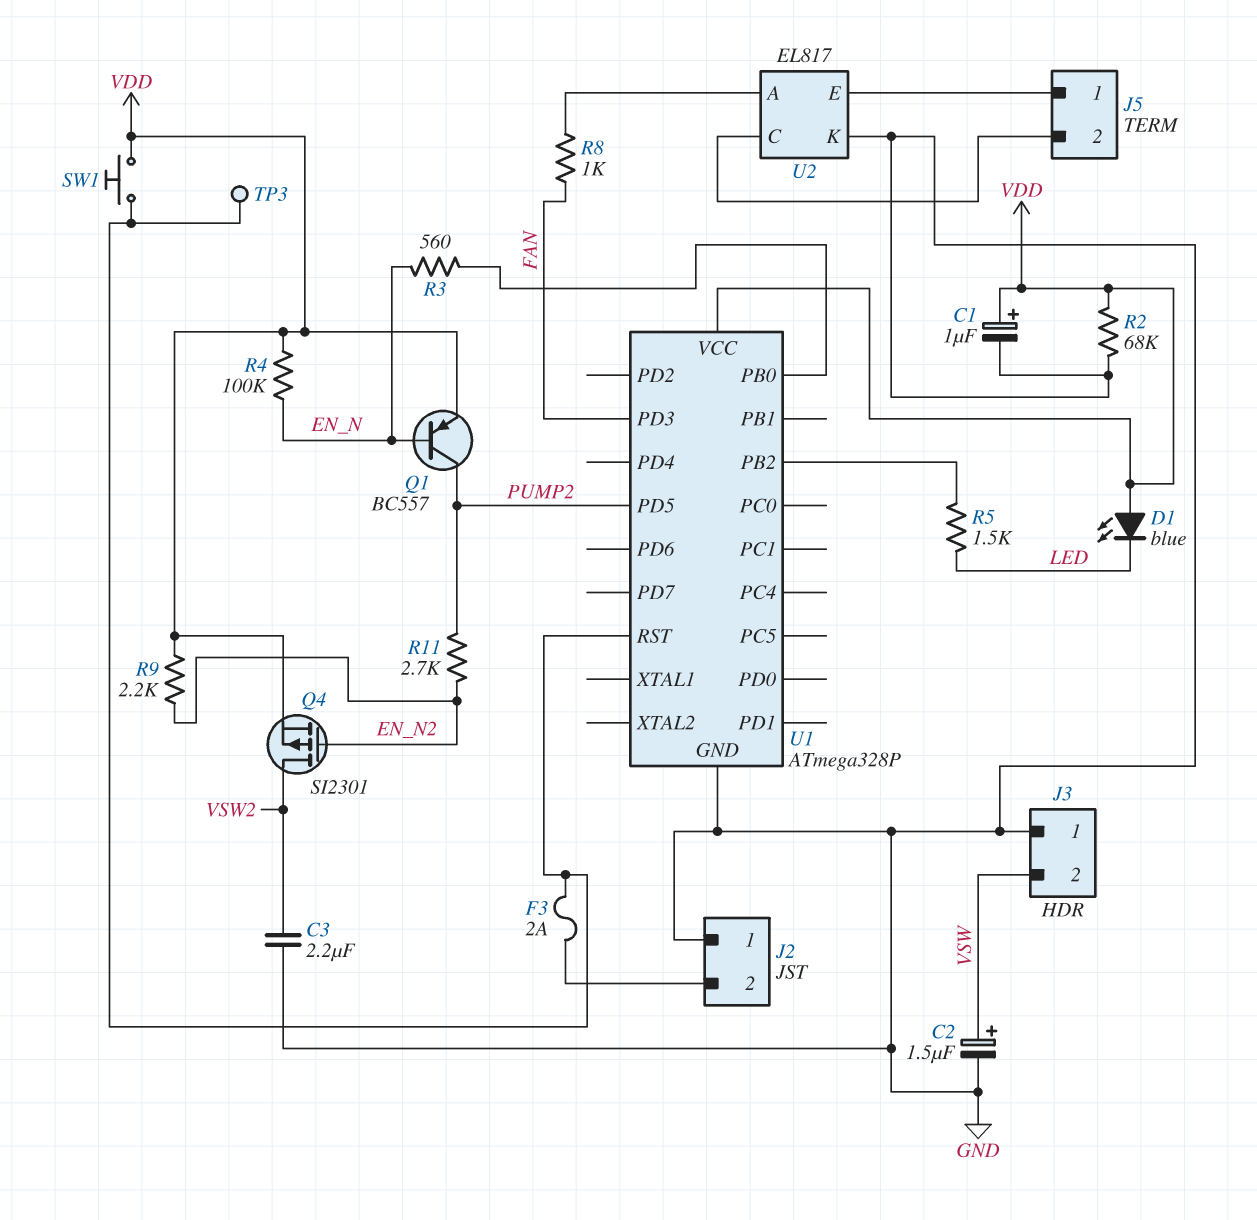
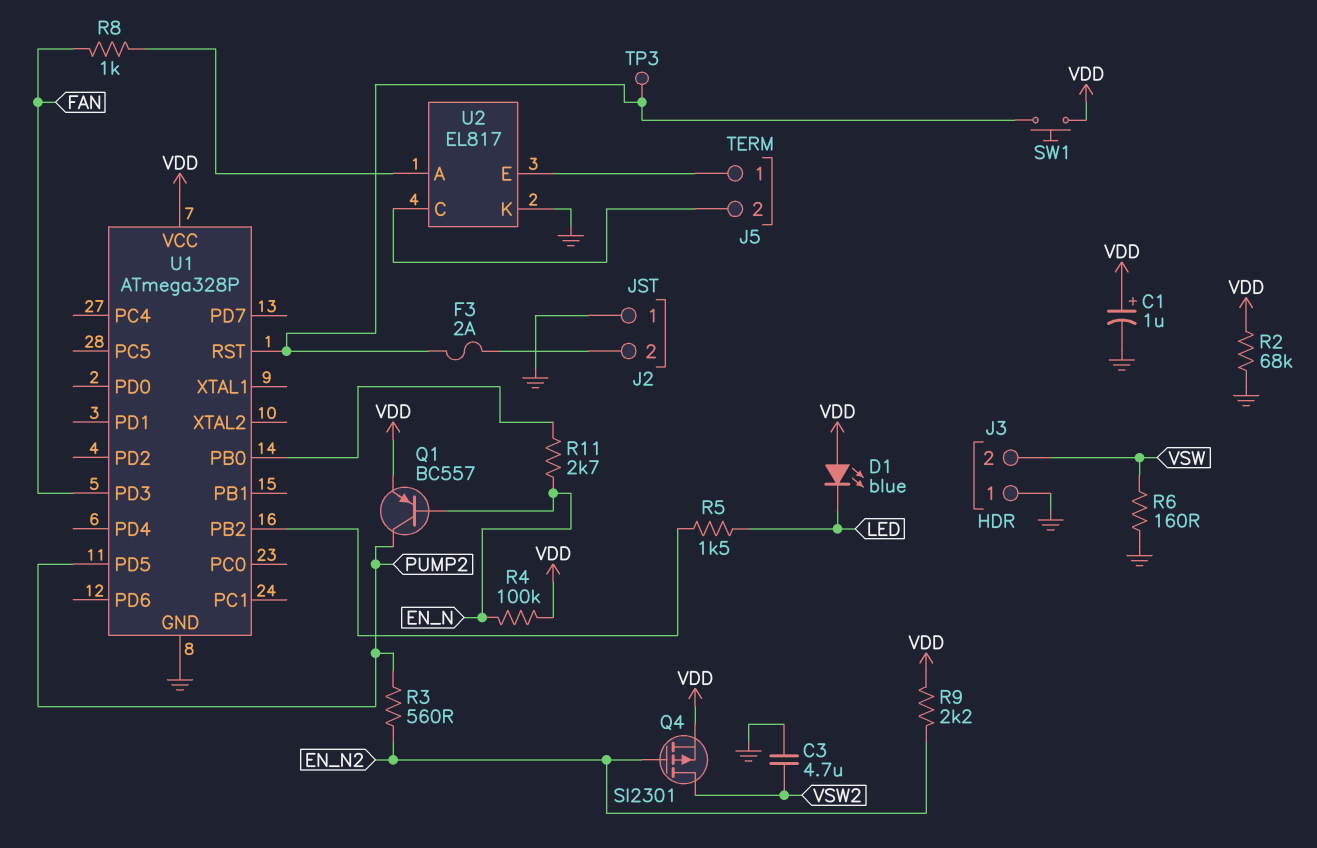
C2: 1.5uF (plus VSW, minus GND) -> none
C3: 2.2uF (GND, VSW2) -> 4.7uF (GND, VSW2)
R3: 560 (EN_N, U1/PB0) -> 560 (EN_N2, PUMP2)
R6: none -> 160 (GND, VSW)
R11: 2.7k (EN_N2, PUMP2) -> 2.7k (EN_N, U1/PB0)

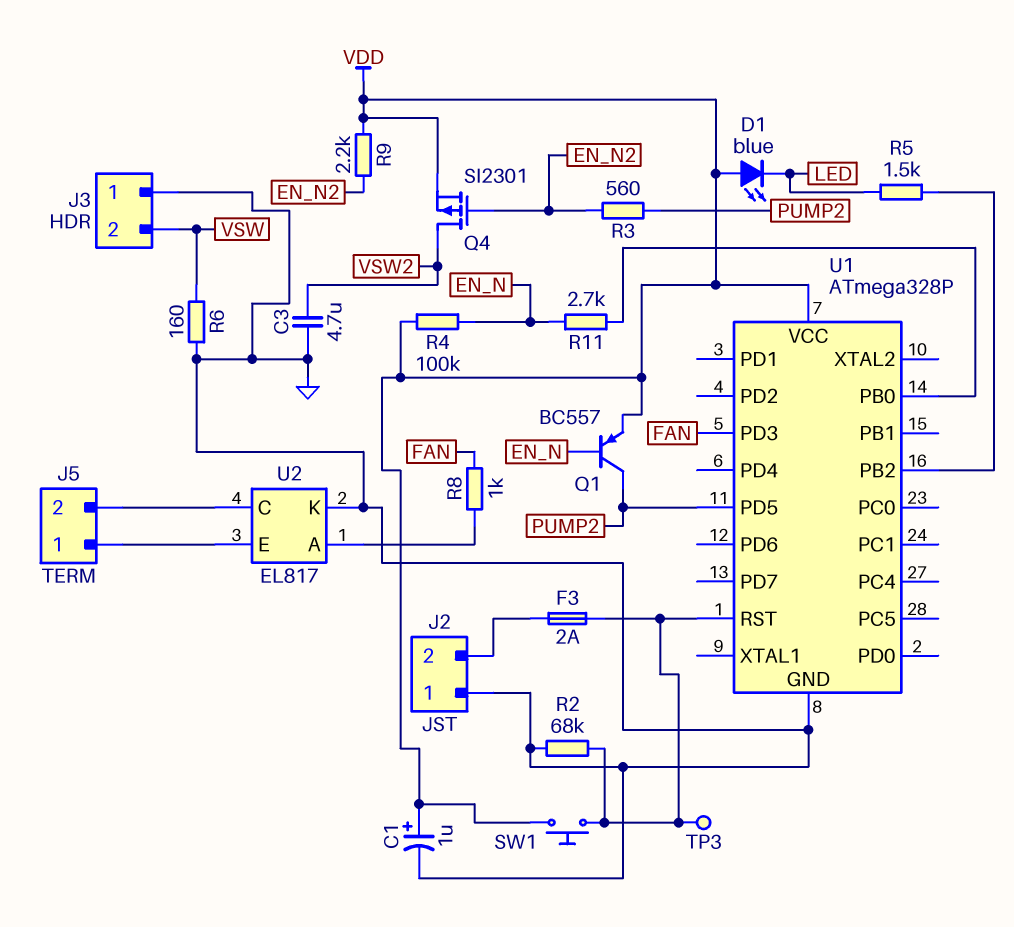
R2: 68k (GND, VDD) -> 68k (GND, U1/RST)

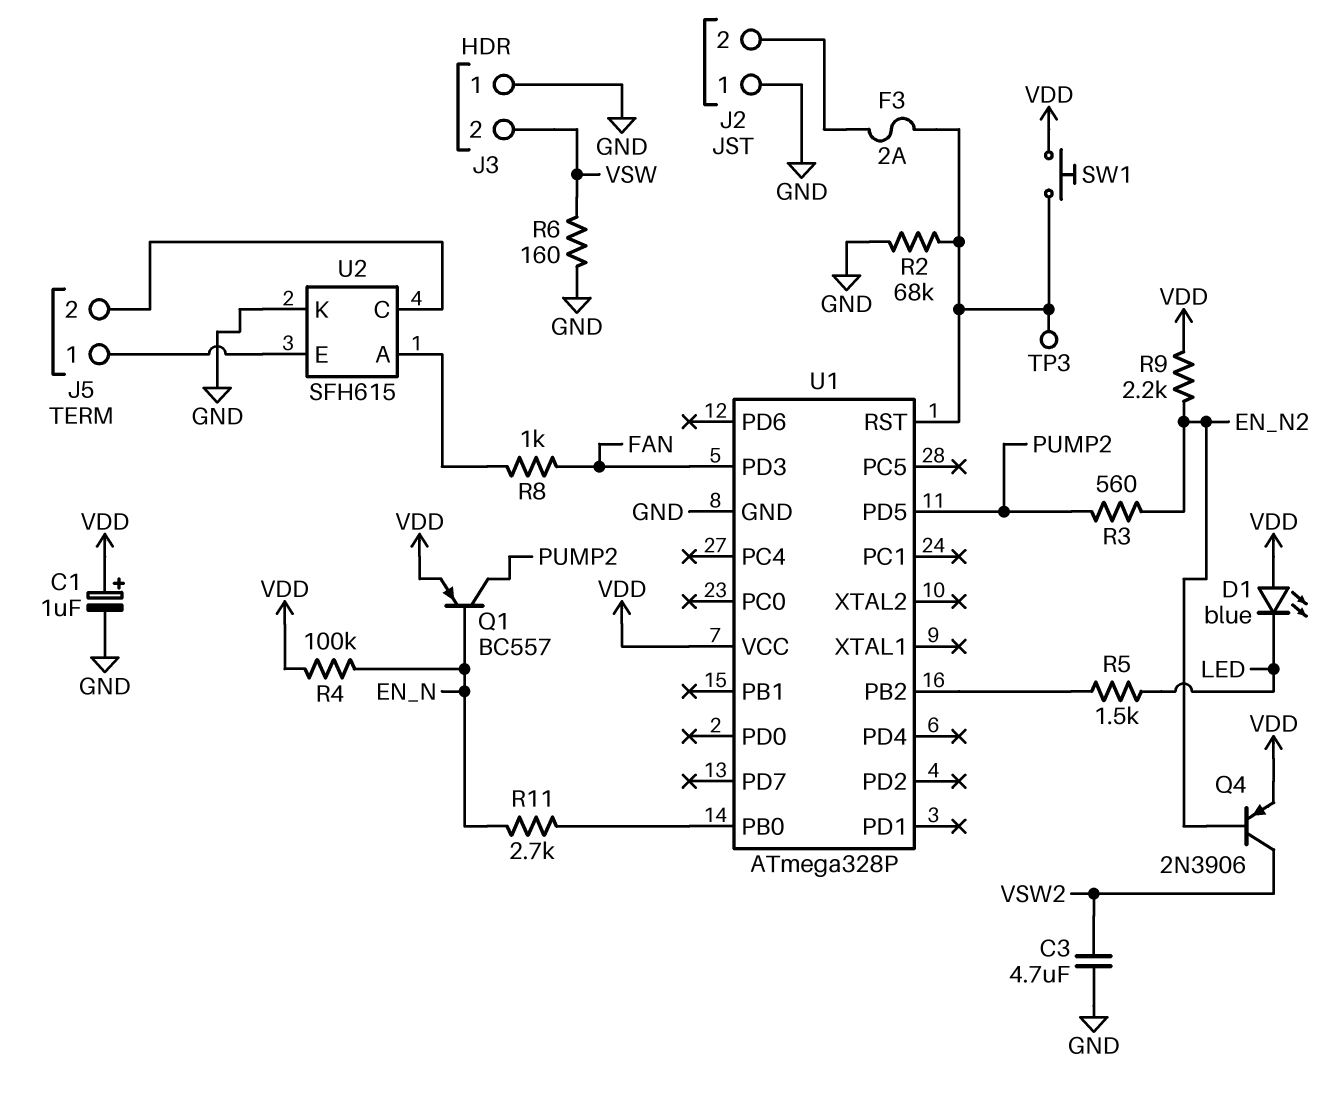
Q4: PMOS SI2301 (G EN_N2, D VSW2, S VDD) -> PNP 2N3906 (B EN_N2, C VSW2, E VDD)
U2: EL817 -> SFH615

